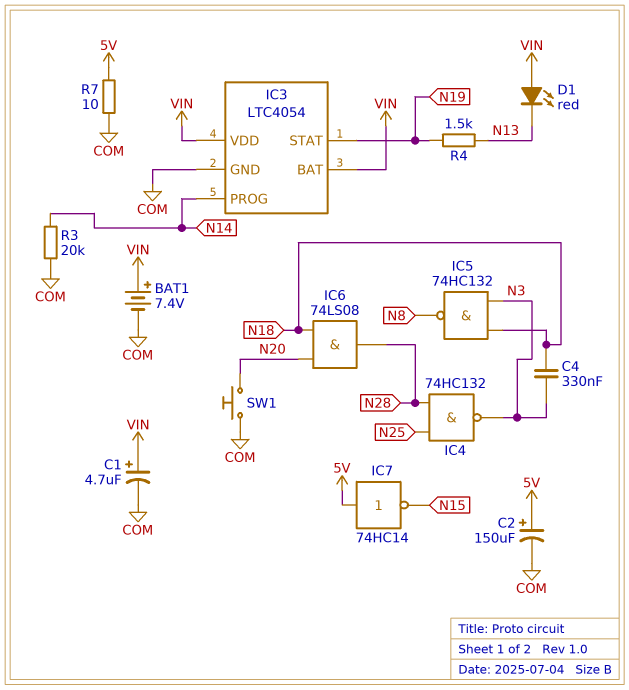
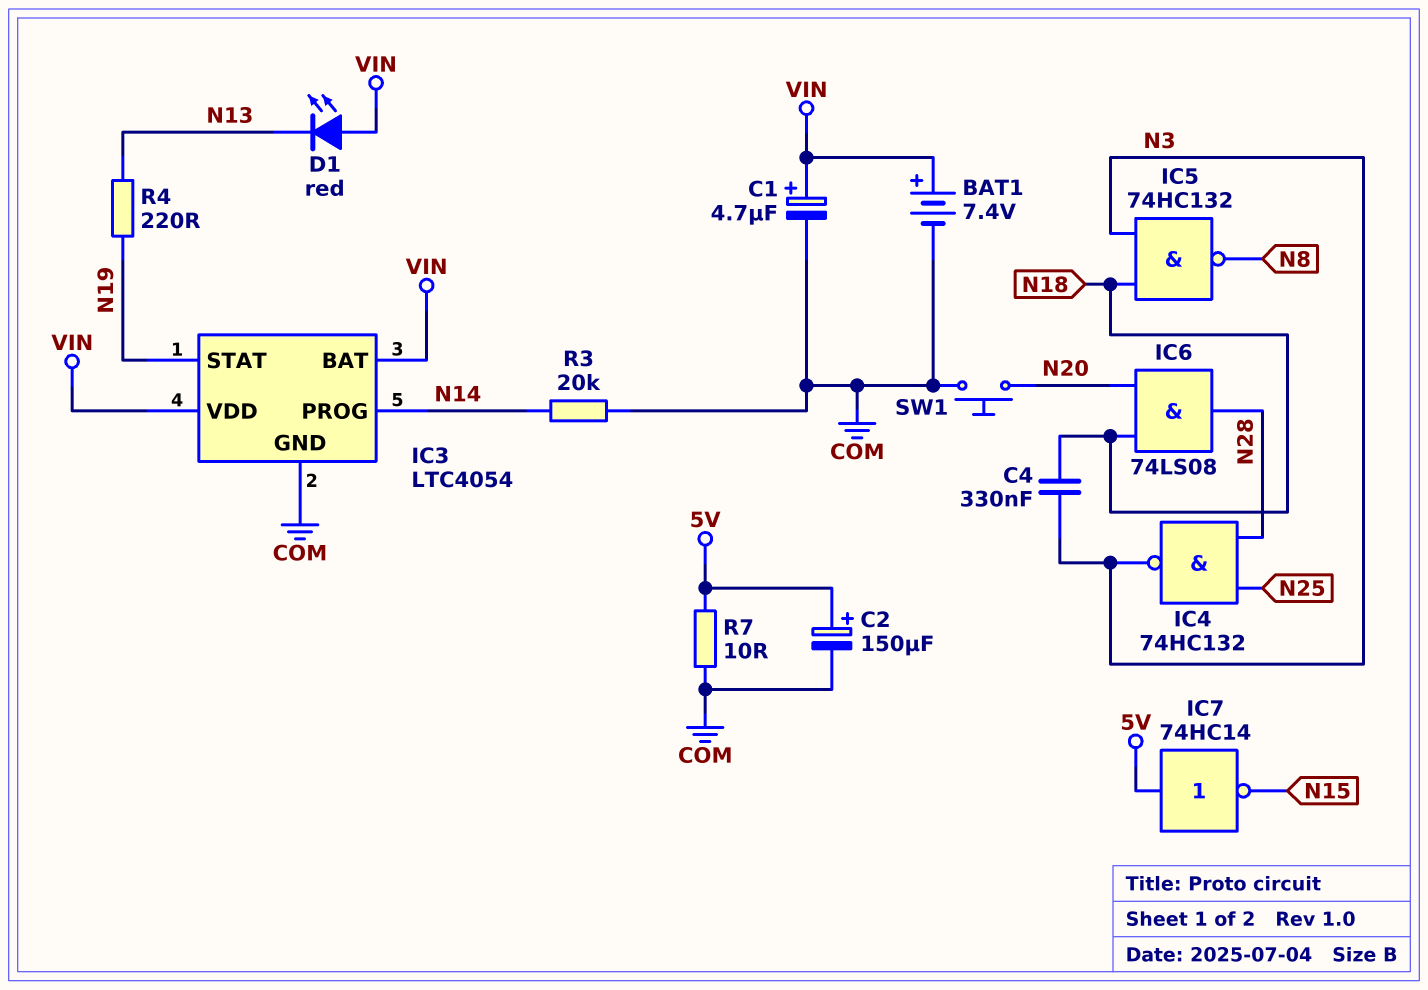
R4: 1.5k (N13, N19) -> 220 (N13, N19)

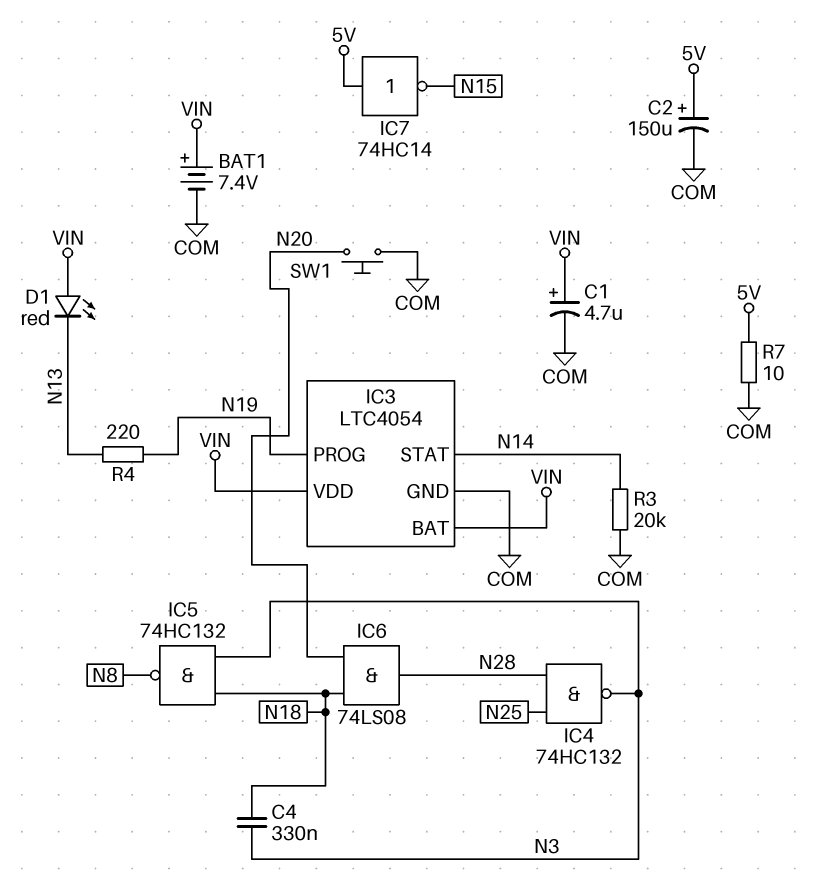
IC3 pin PROG: N14 -> N19
IC3 pin STAT: N19 -> N14

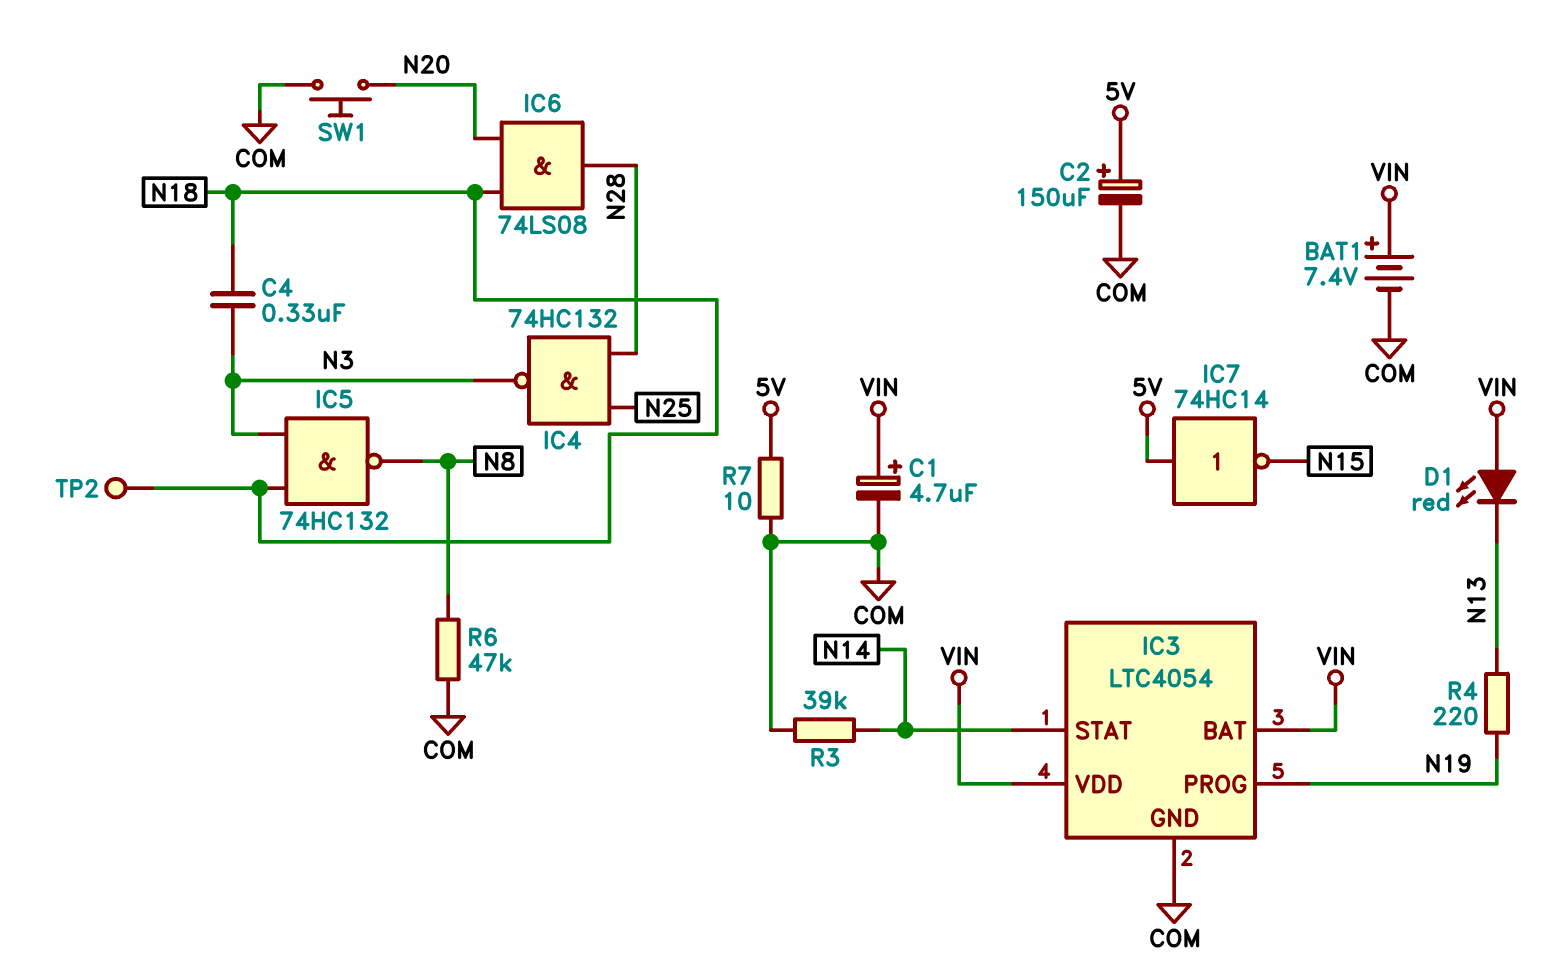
R3: 20k (COM, N14) -> 39k (COM, N14)
R6: none -> 47k (COM, N8)
TP2: none -> test point (N18)

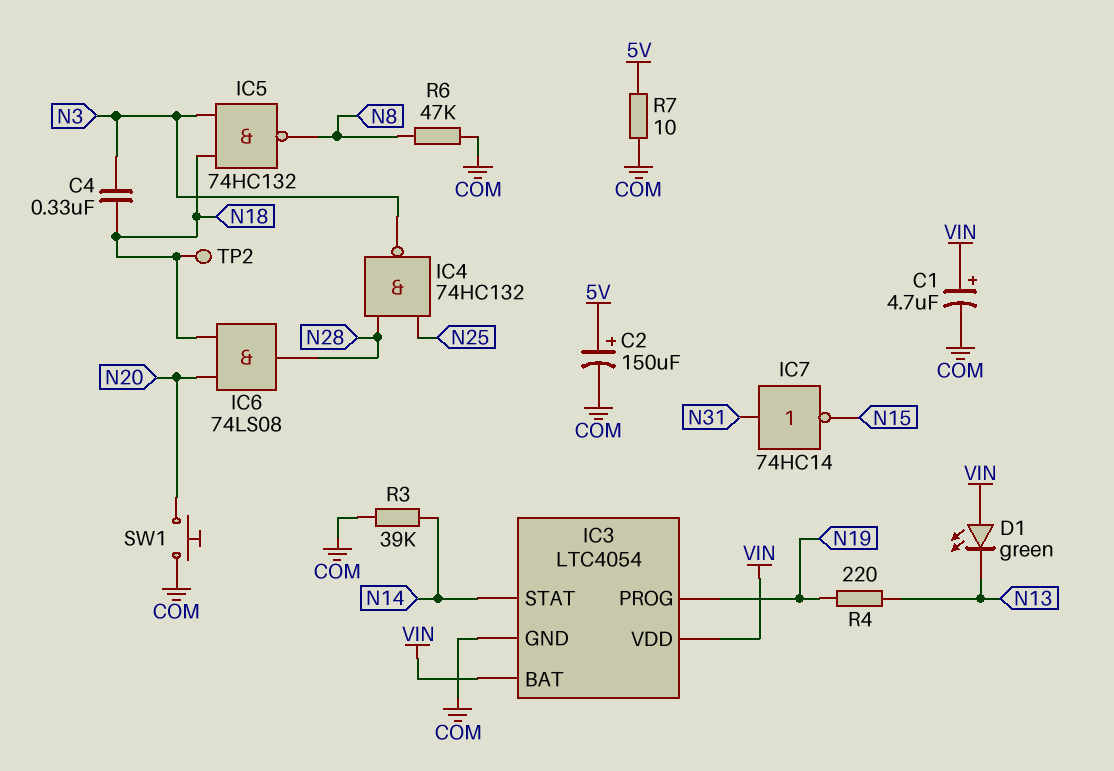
BAT1: 7.4V (plus VIN, minus COM) -> none
D1: LED red (A VIN, K N13) -> LED green (A VIN, K N13)
IC7: NOT 74HC14 (in 5V, out N15) -> NOT 74HC14 (in N31, out N15)

